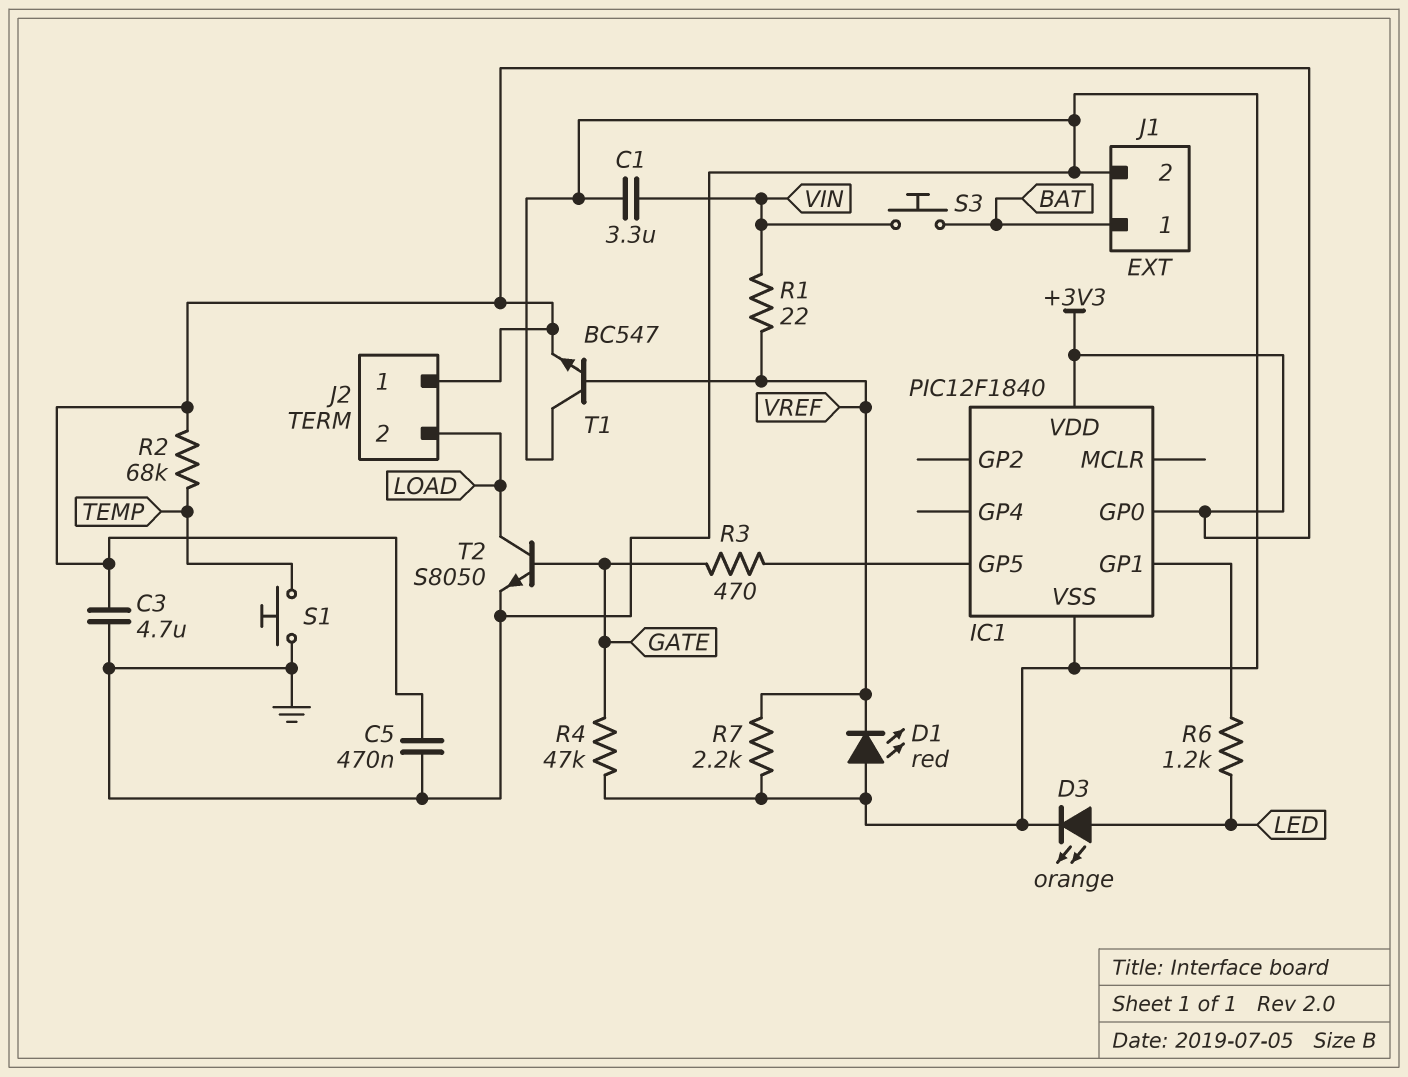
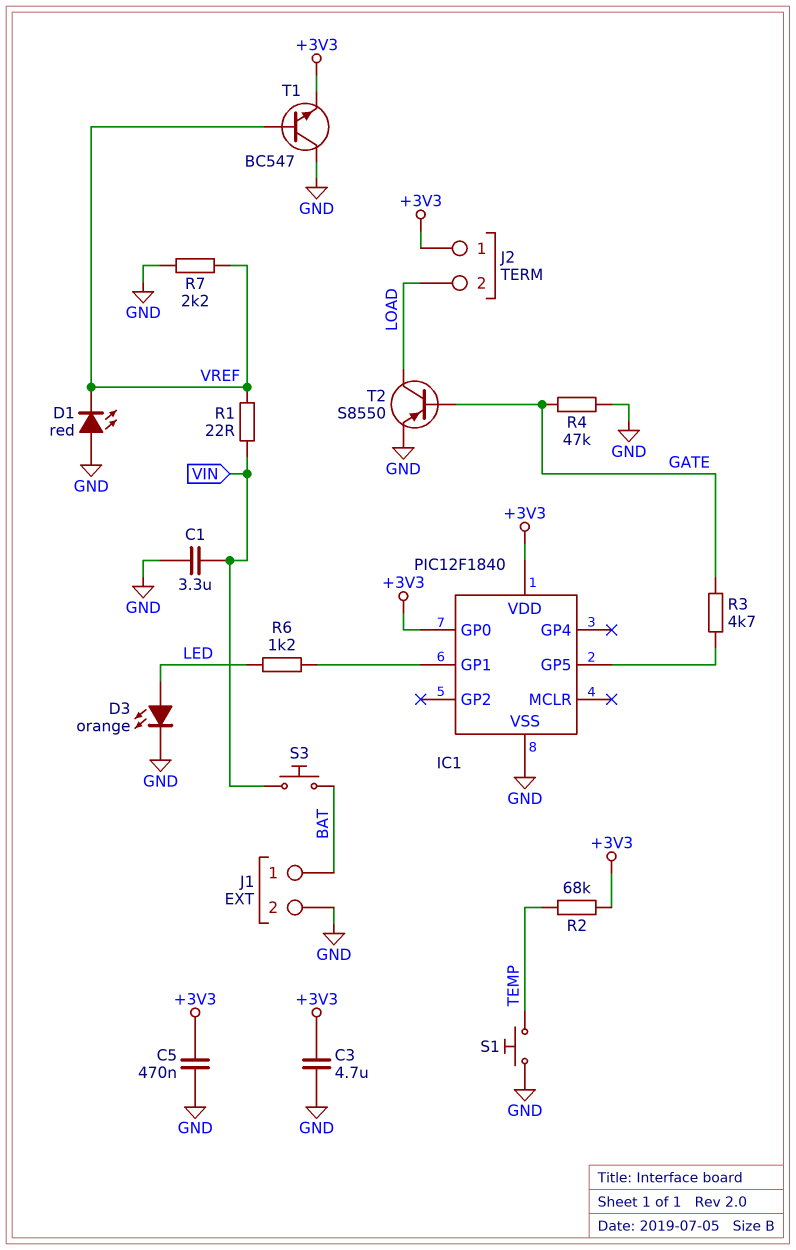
R3: 470 (GATE, IC1/GP5) -> 4.7k (GATE, IC1/GP5)
T2: NPN S8050 (B GATE, C LOAD, E GND) -> PNP S8550 (B GATE, C LOAD, E GND)

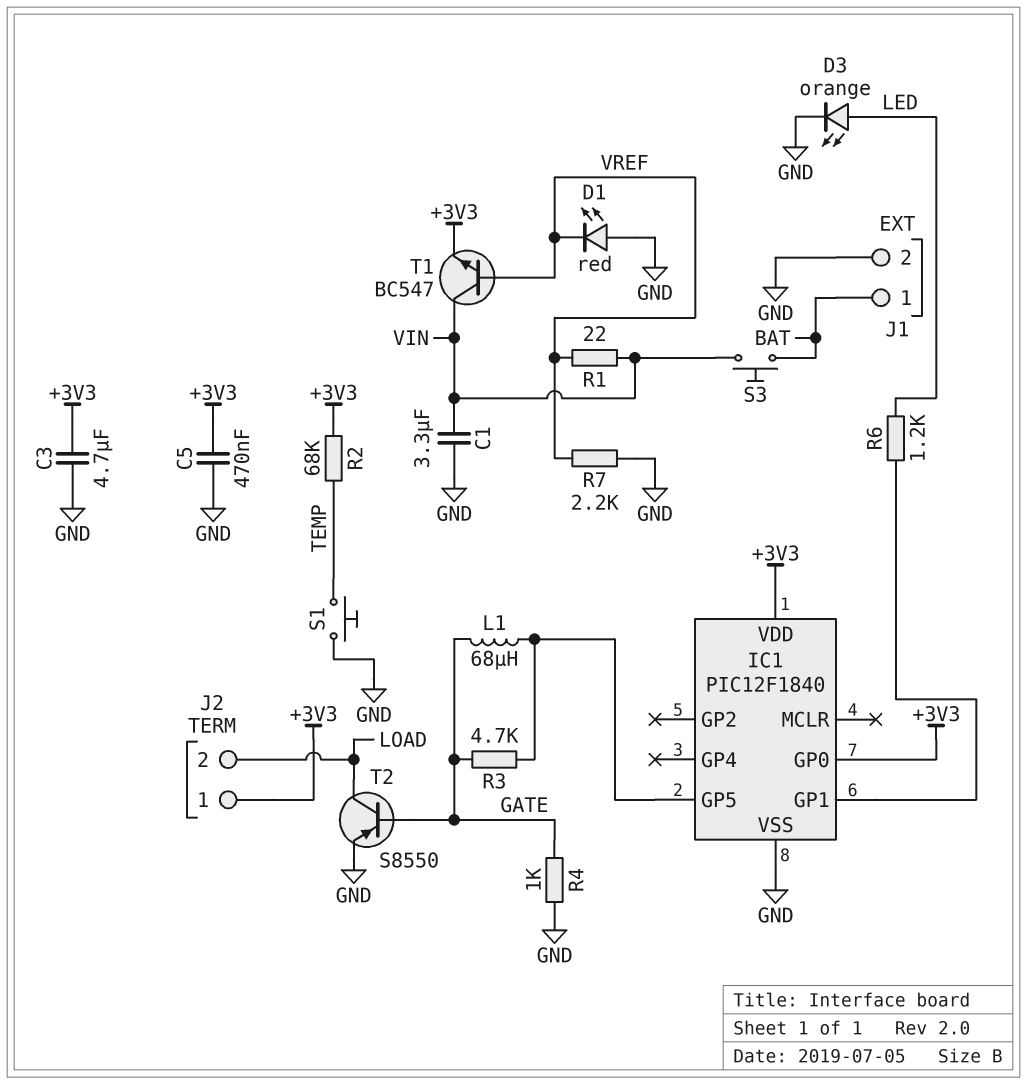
L1: none -> 68uH (GATE, IC1/GP5)
R4: 47k (GATE, GND) -> 1k (GATE, GND)
T1: NPN BC547 (B VREF, C GND, E +3V3) -> NPN BC547 (B VREF, C VIN, E +3V3)

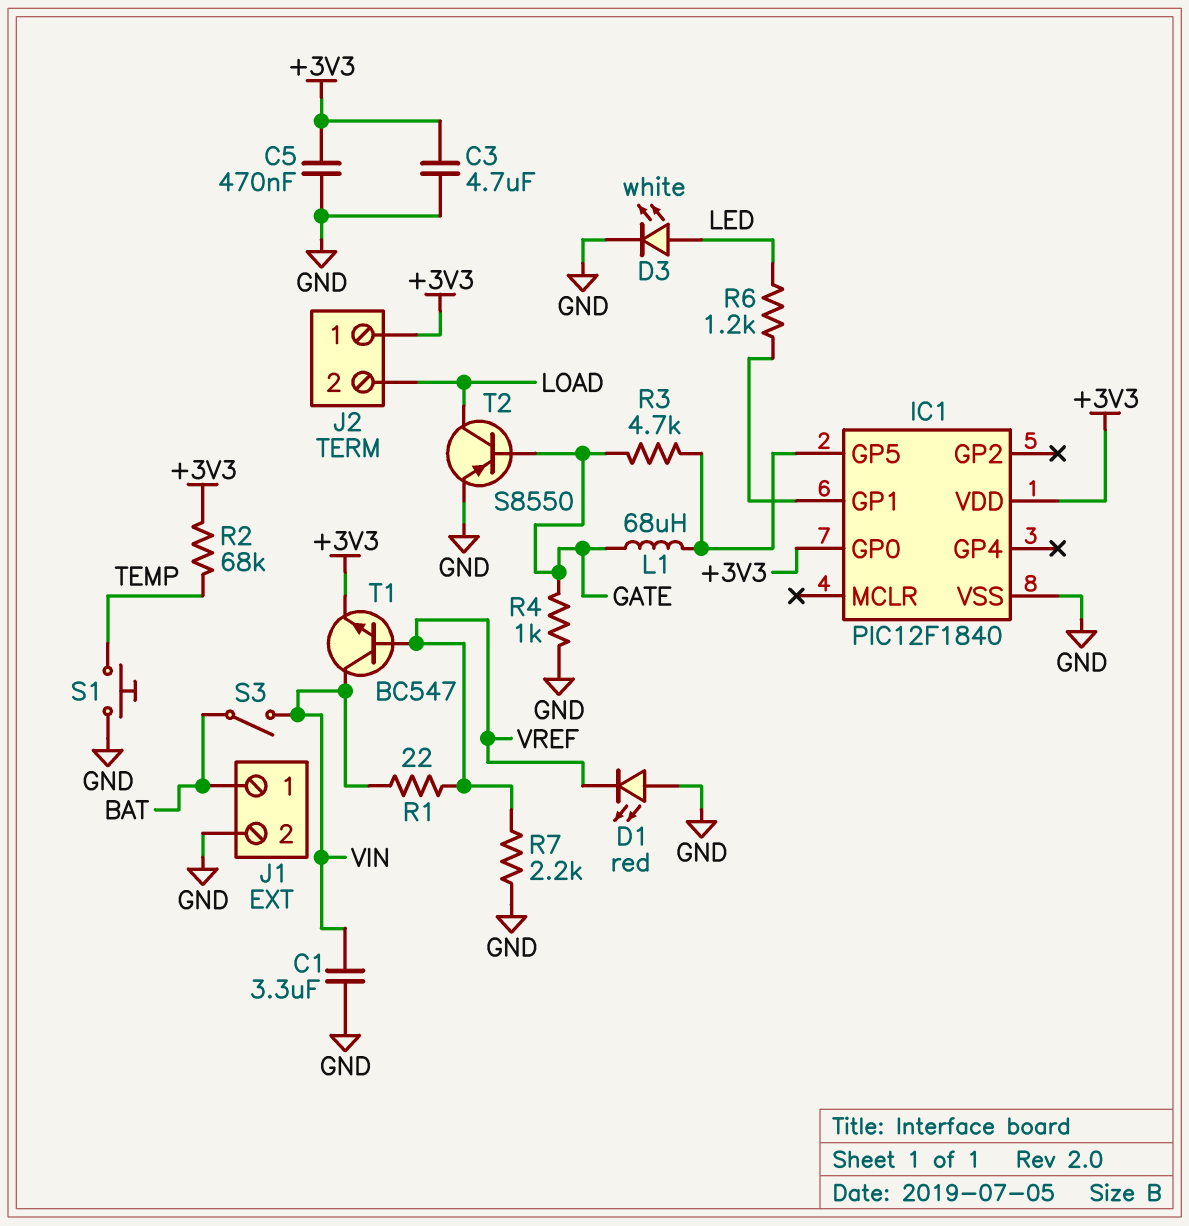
D3: LED orange (A LED, K GND) -> LED white (A LED, K GND)
S3: button (BAT, VIN) -> switch (BAT, VIN)

